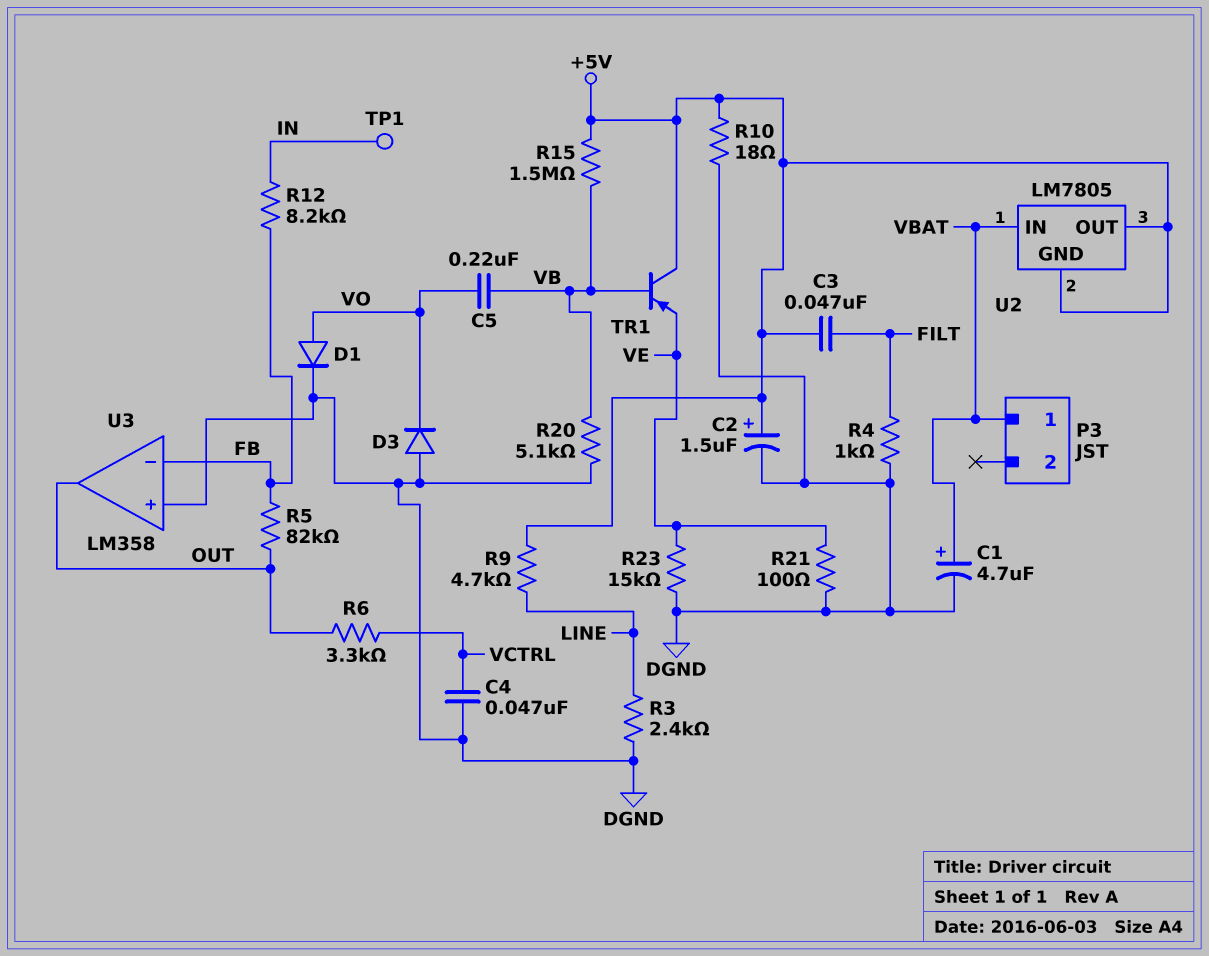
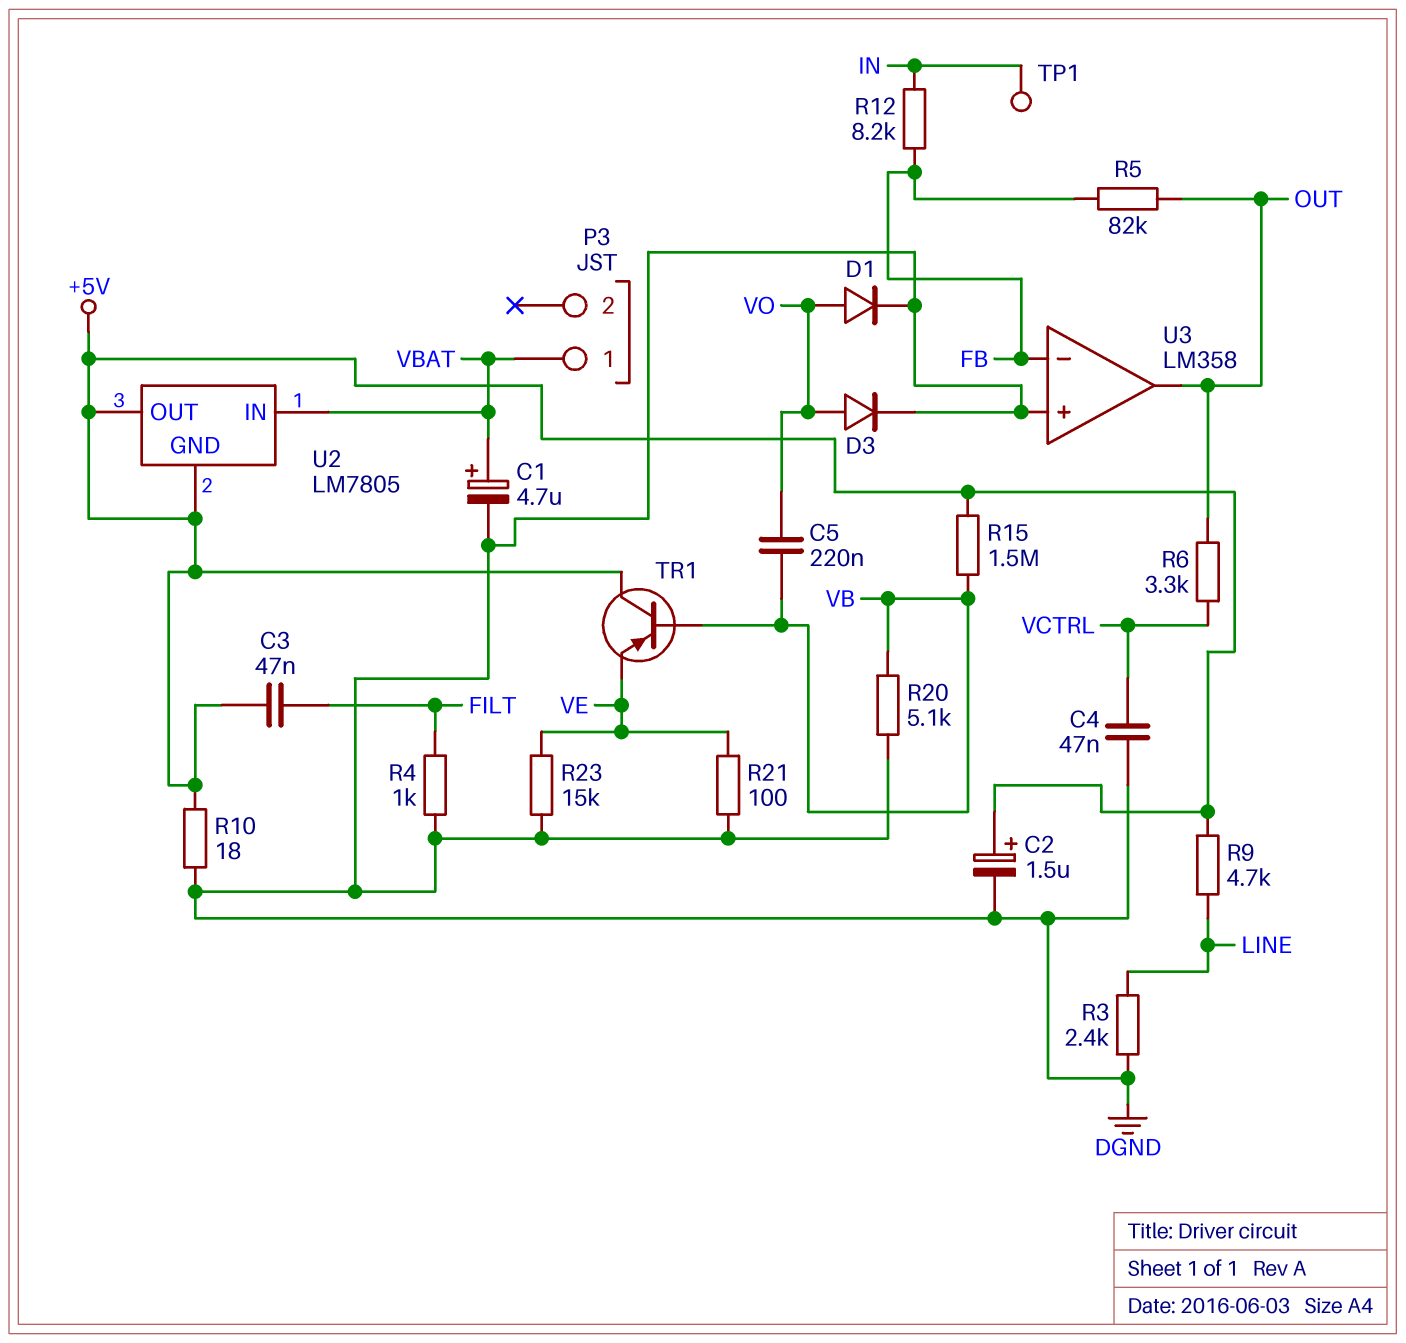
D3: diode (A DGND, K VO) -> diode (A VO, K DGND)

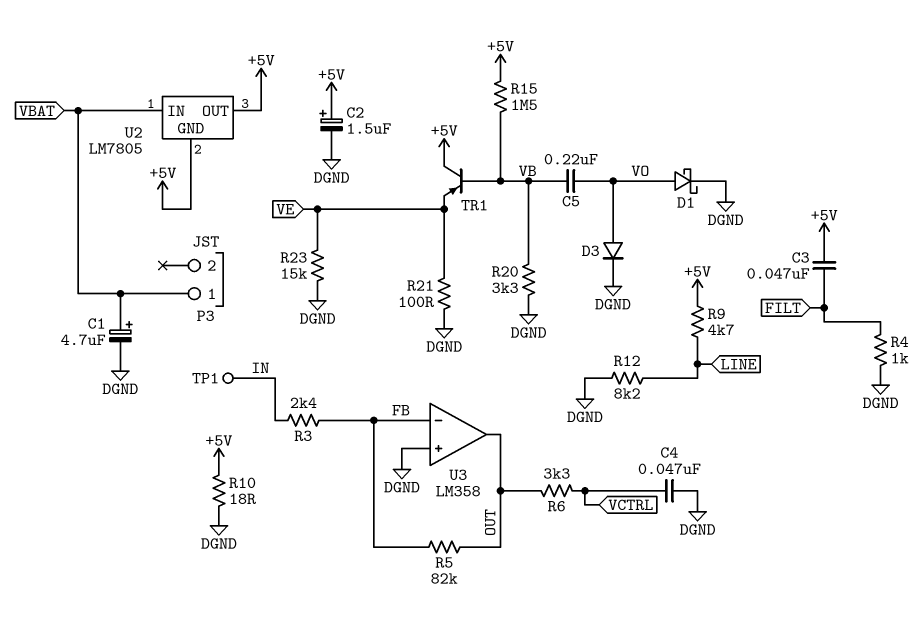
D1: diode (A VO, K DGND) -> schottky (A VO, K DGND)
R3: 2.4k (DGND, LINE) -> 2.4k (FB, IN)
R12: 8.2k (FB, IN) -> 8.2k (DGND, LINE)
R20: 5.1k (DGND, VB) -> 3.3k (DGND, VB)

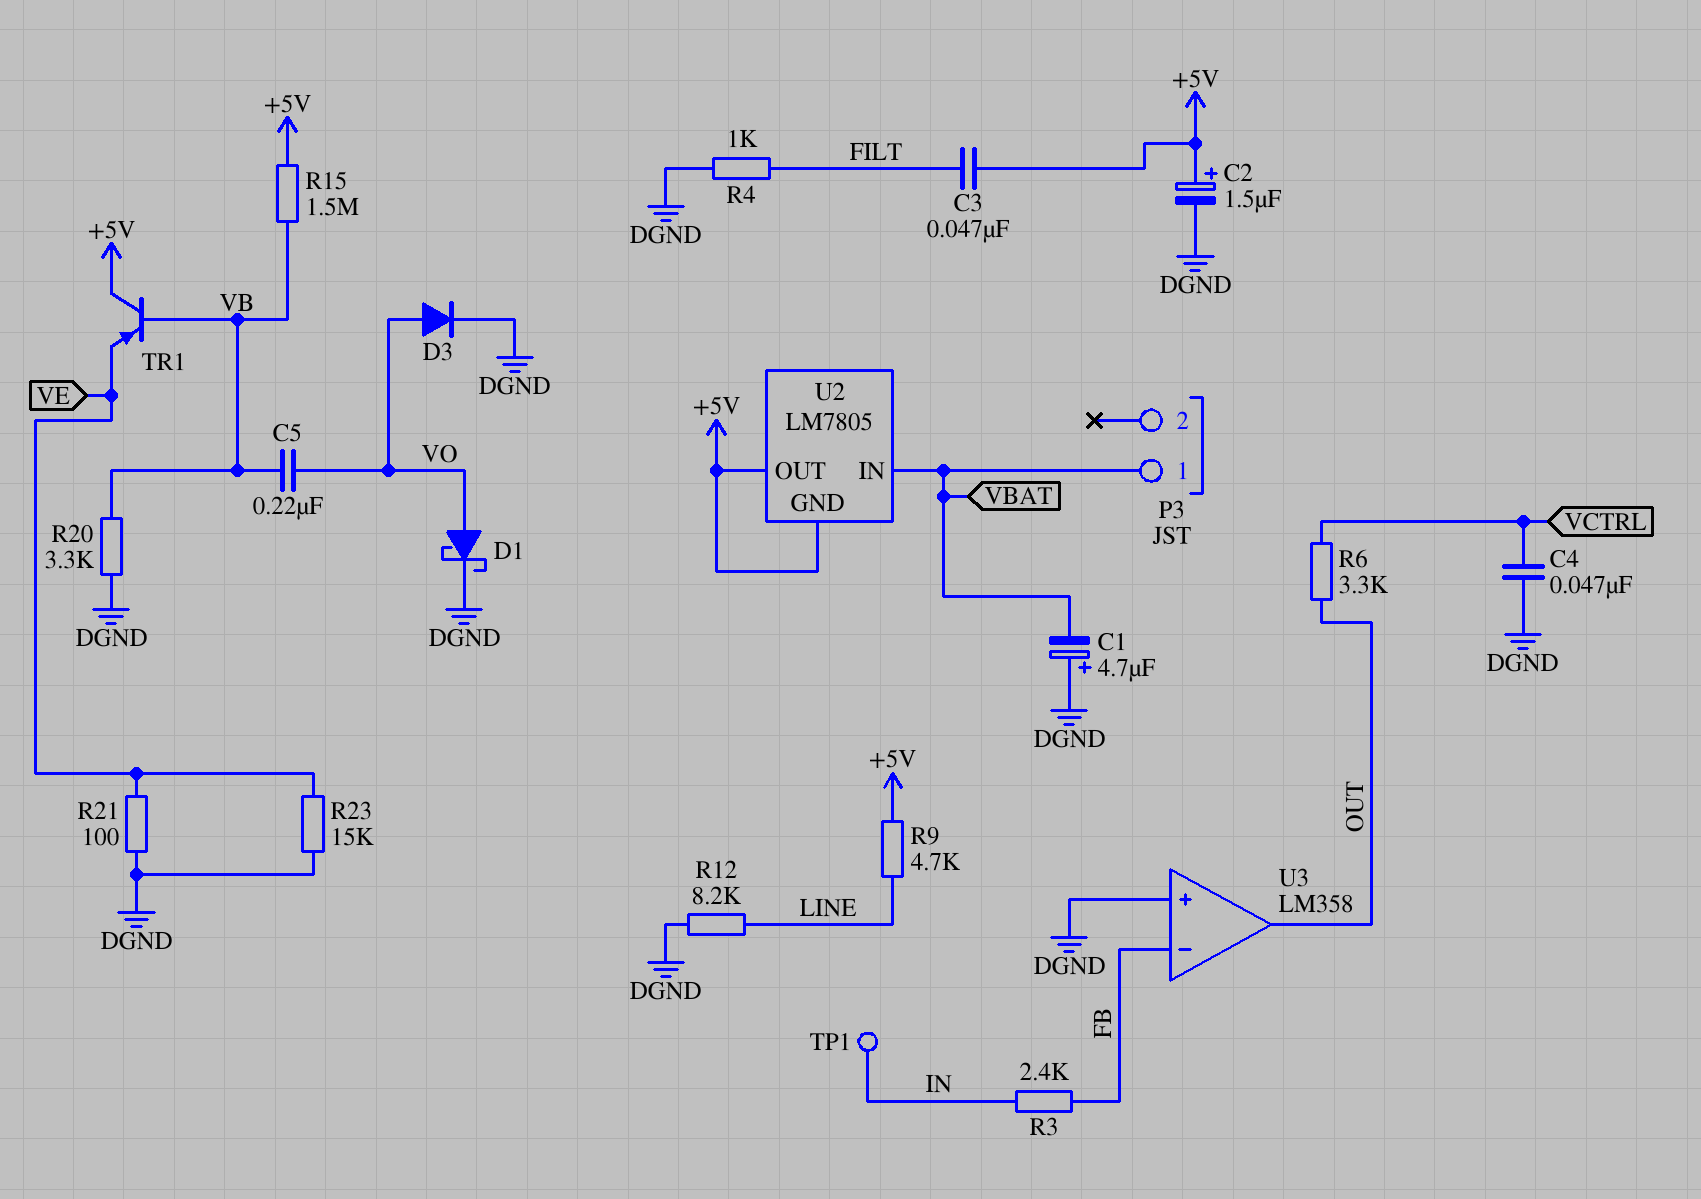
C1: 4.7uF (plus VBAT, minus DGND) -> 4.7uF (plus DGND, minus VBAT)
R5: 82k (FB, OUT) -> none
R10: 18 (+5V, DGND) -> none

